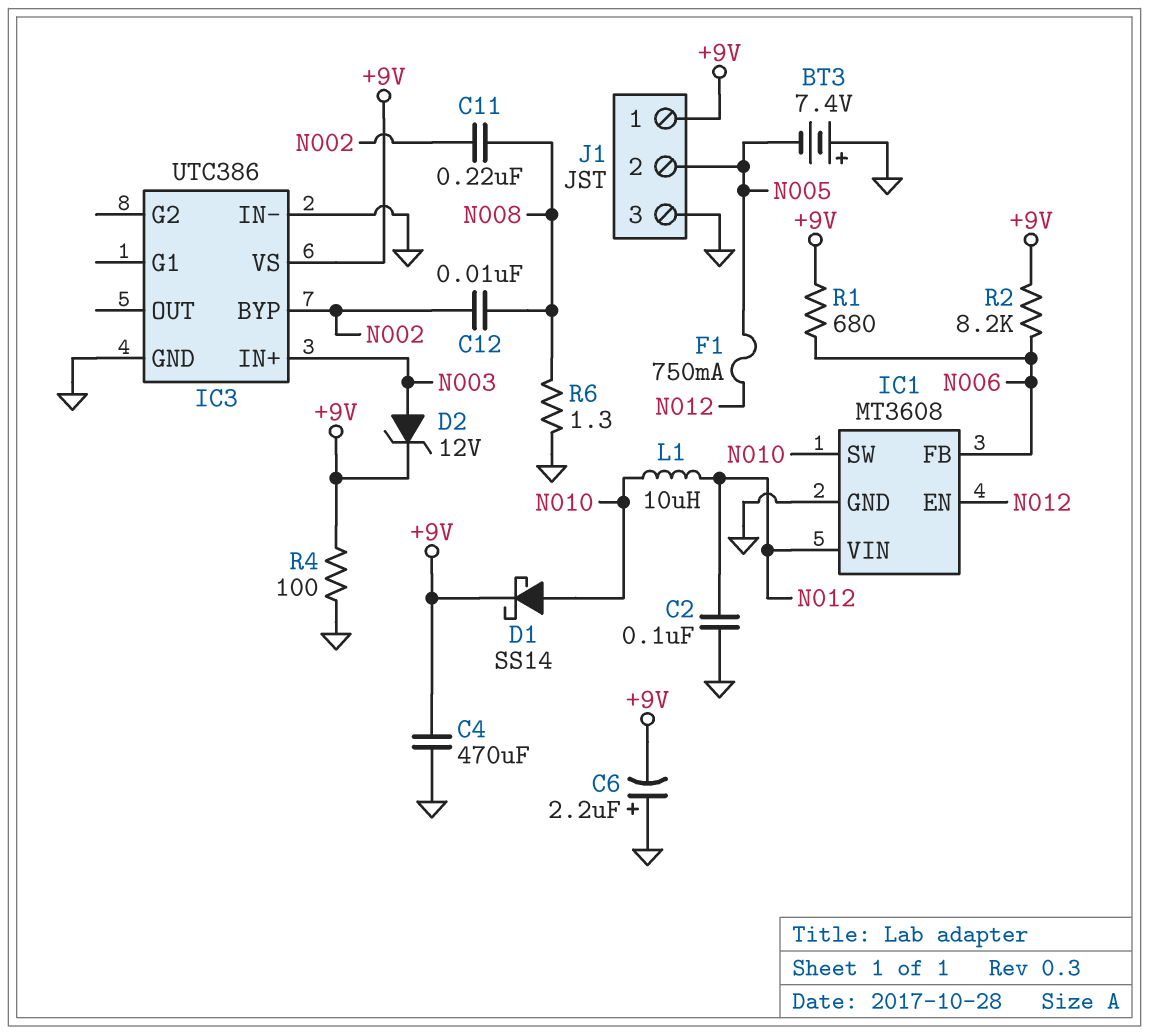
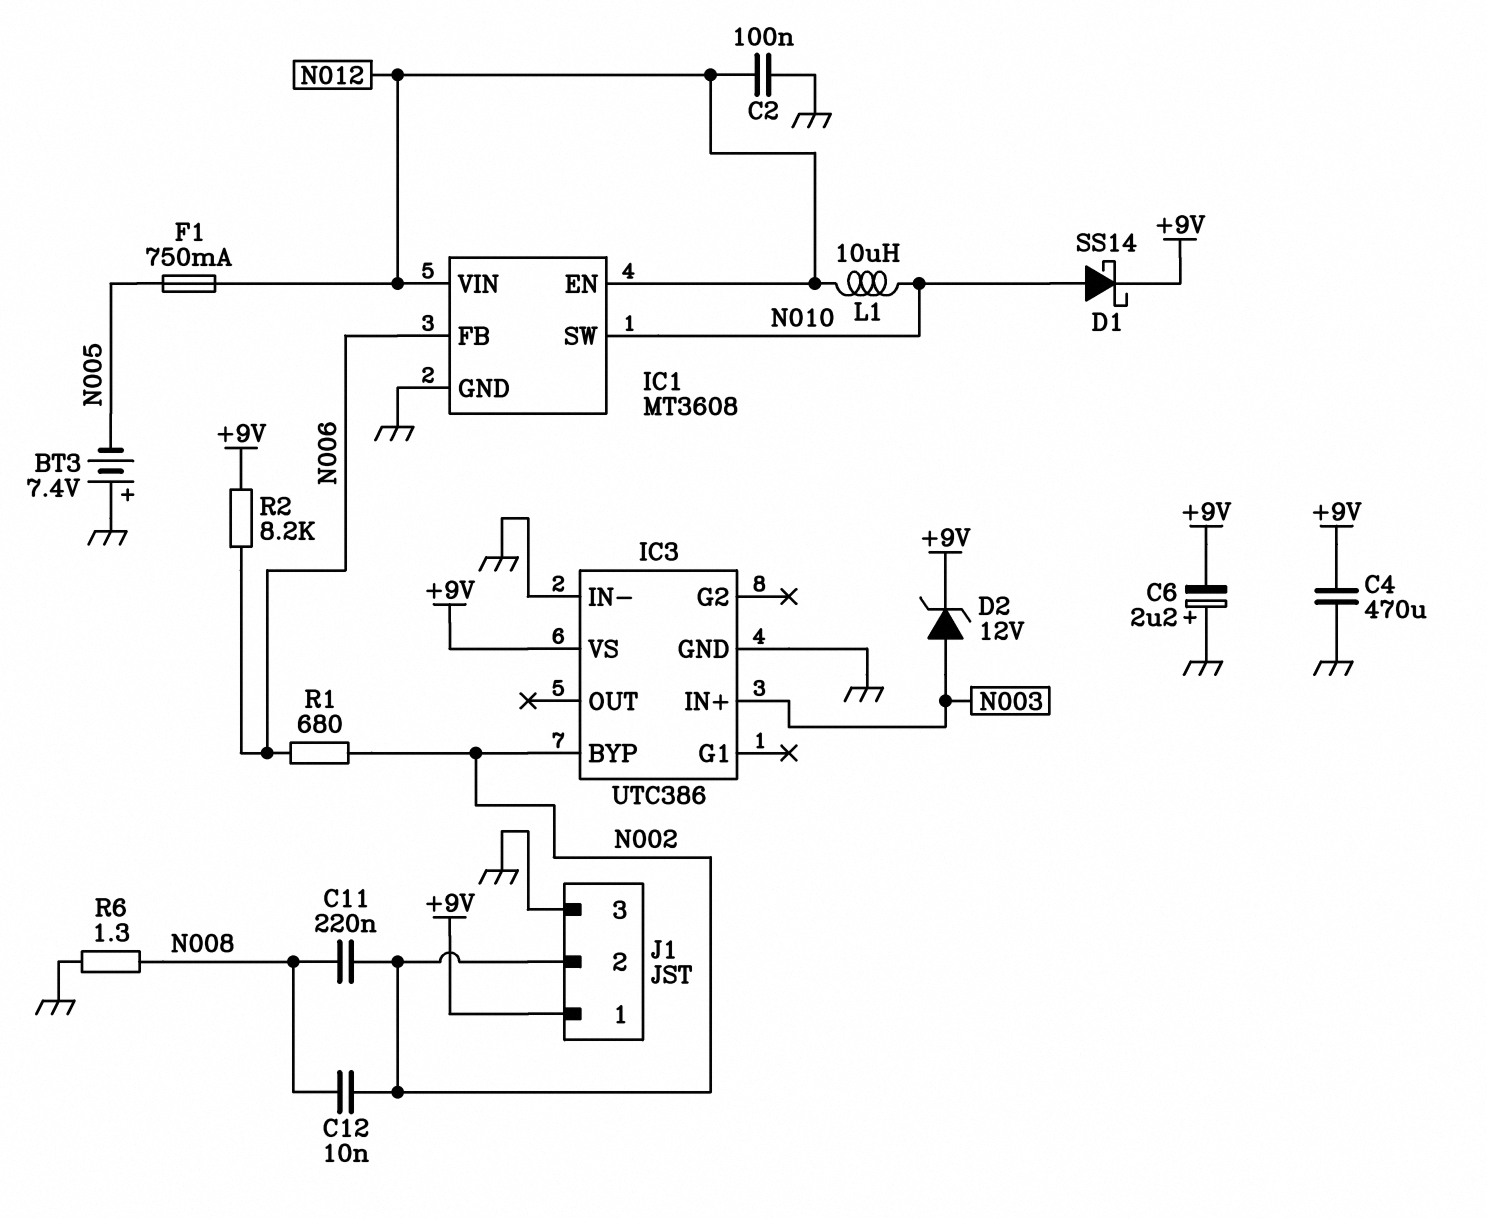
J1 pin 2: N005 -> N002
R1: 680 (+9V, N006) -> 680 (N002, N006)
R4: 100 (+9V, GND) -> none

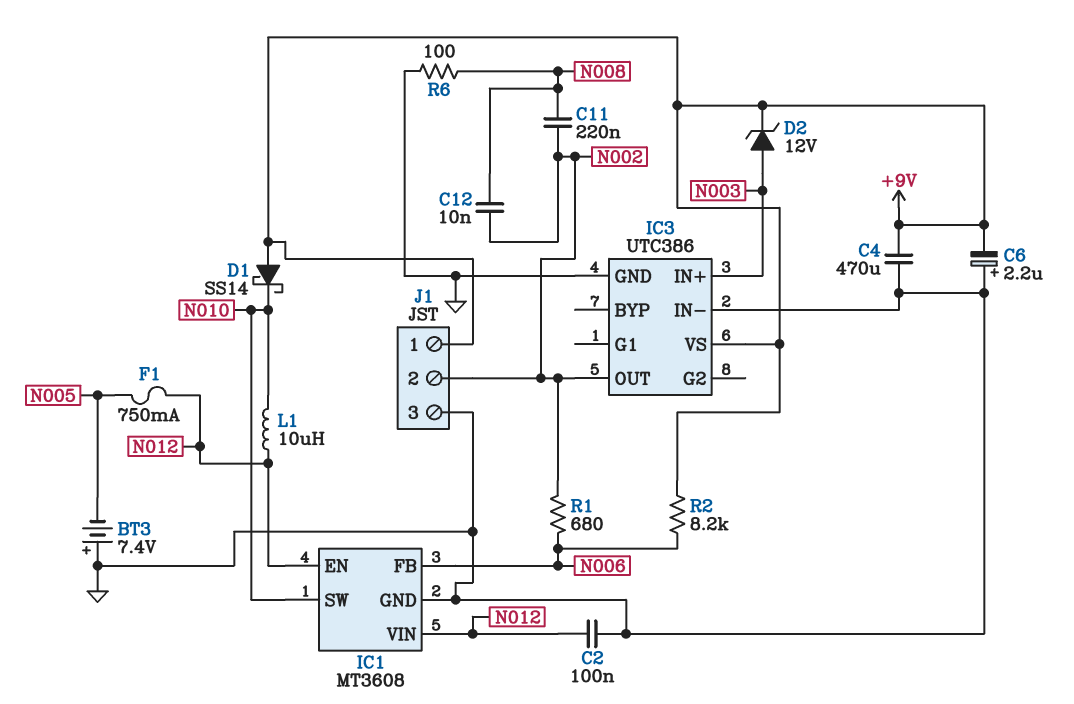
D1: schottky SS14 (A N010, K +9V) -> schottky SS14 (A +9V, K N010)
IC3 pin BYP: N002 -> none
IC3 pin OUT: none -> N002
R6: 1.3 (GND, N008) -> 100 (GND, N008)

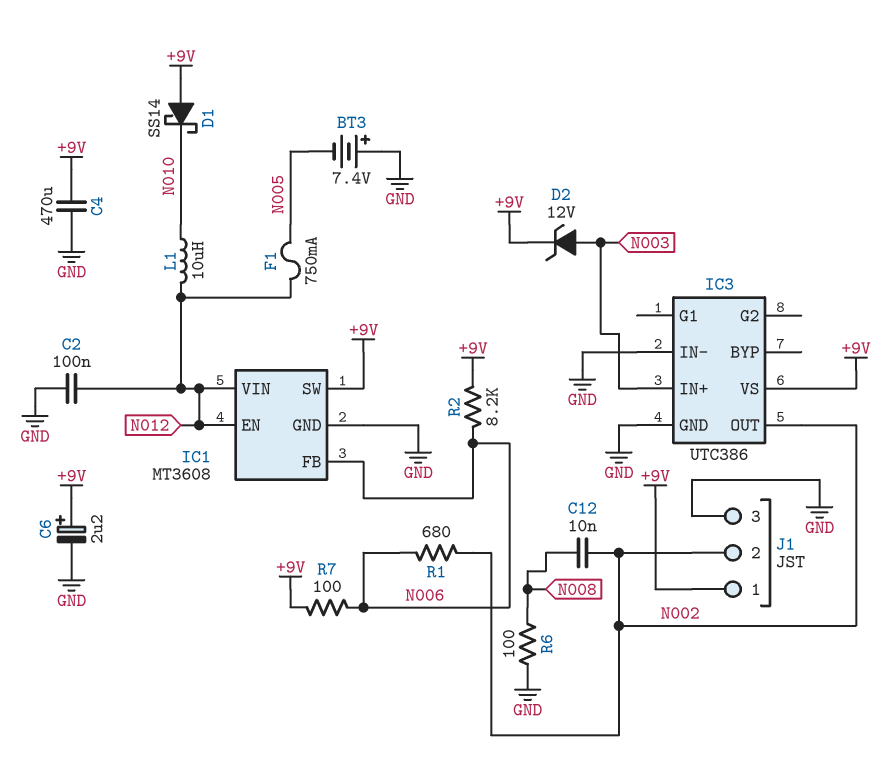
C6: 2.2uF (plus GND, minus +9V) -> 2.2uF (plus +9V, minus GND)
C11: 220nF (N002, N008) -> none
IC1 pin SW: N010 -> +9V
R7: none -> 100 (+9V, N006)

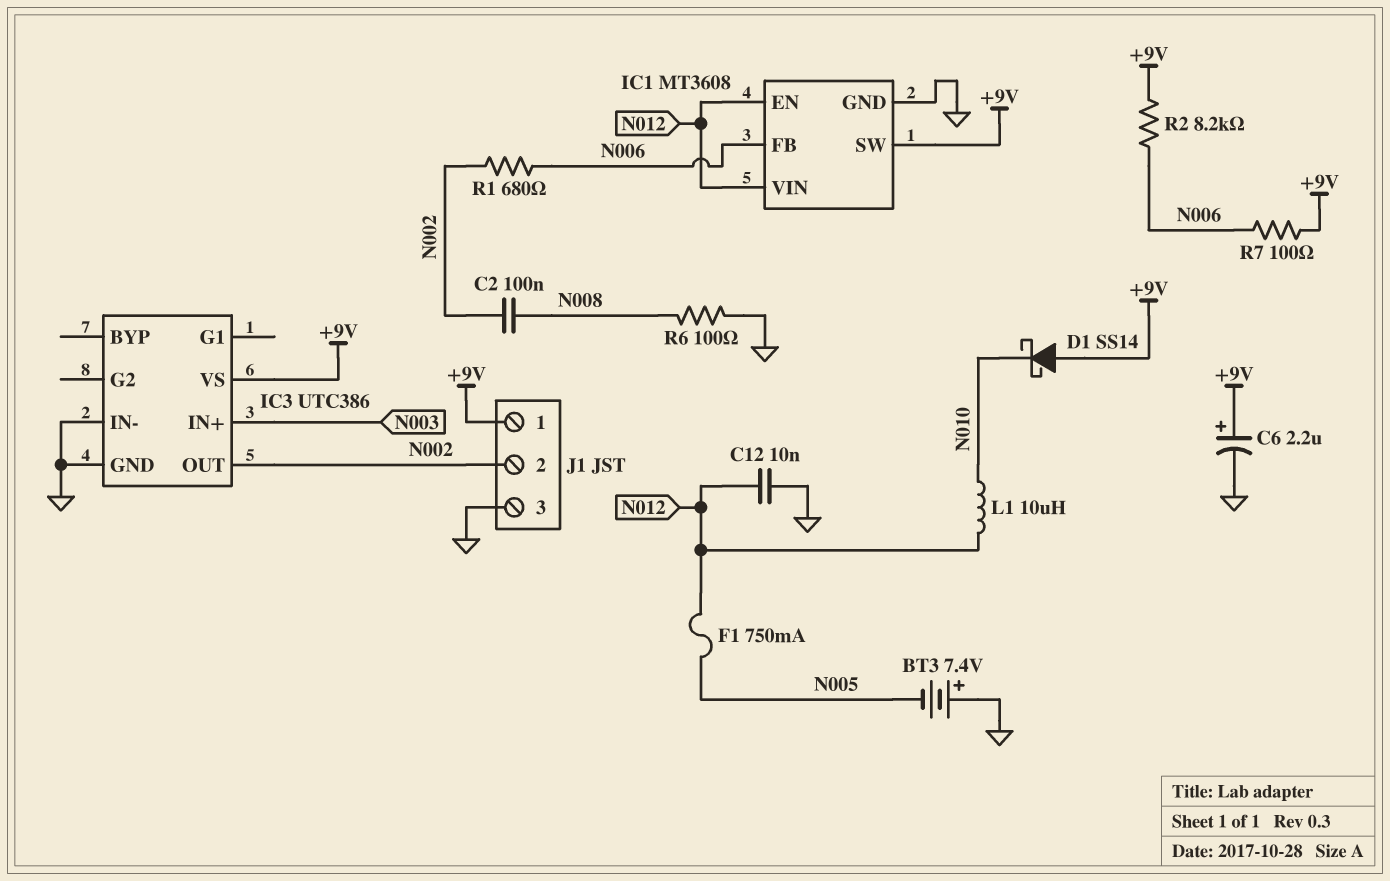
C2: 100nF (GND, N012) -> 100nF (N002, N008)
C4: 470uF (+9V, GND) -> none
C12: 10nF (N002, N008) -> 10nF (GND, N012)
D2: zener 12V (A N003, K +9V) -> none

